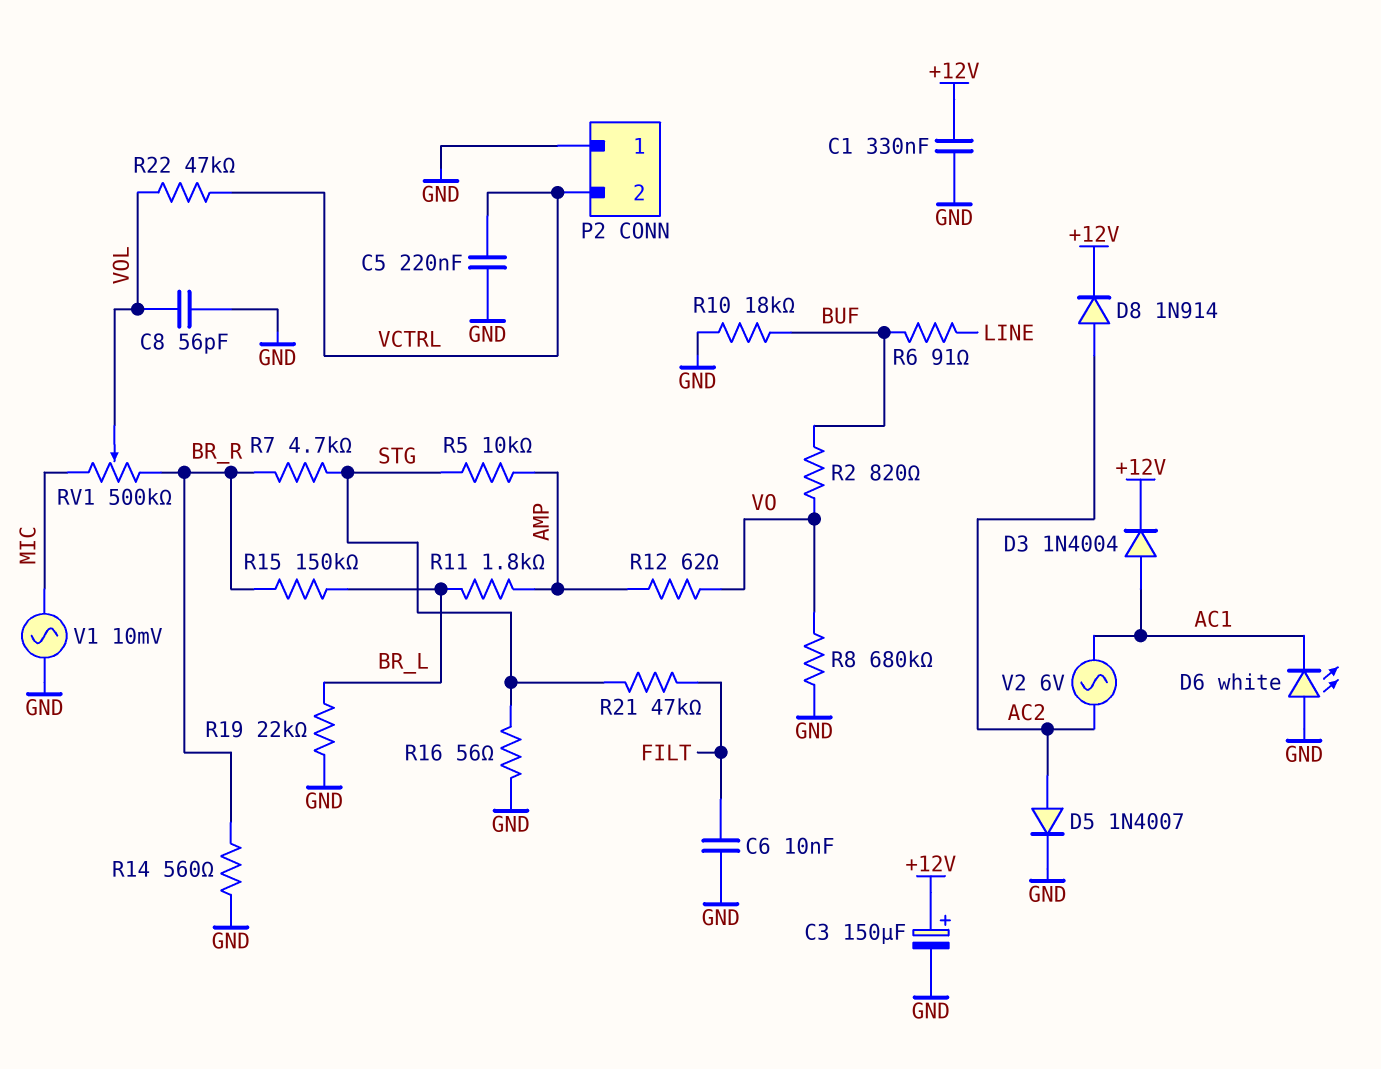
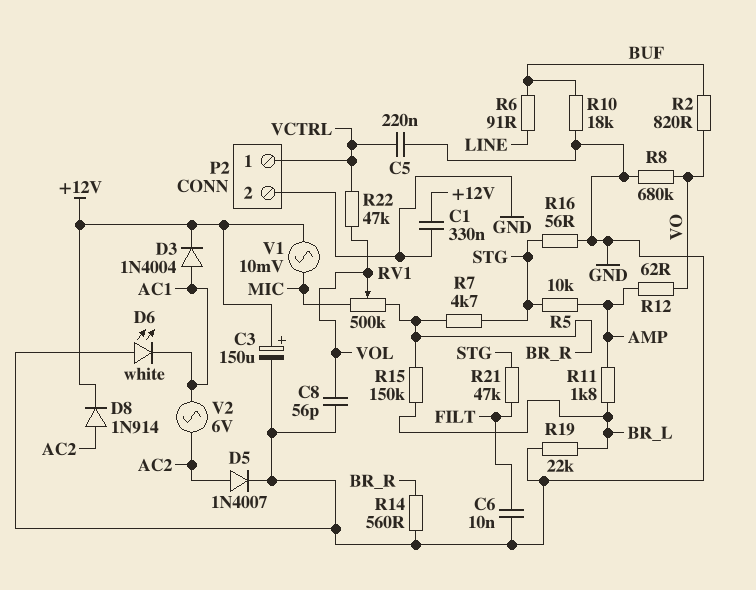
P2 pin 1: GND -> VCTRL
P2 pin 2: VCTRL -> GND
V1: AC 10mV (GND, MIC) -> AC 10mV (+12V, MIC)

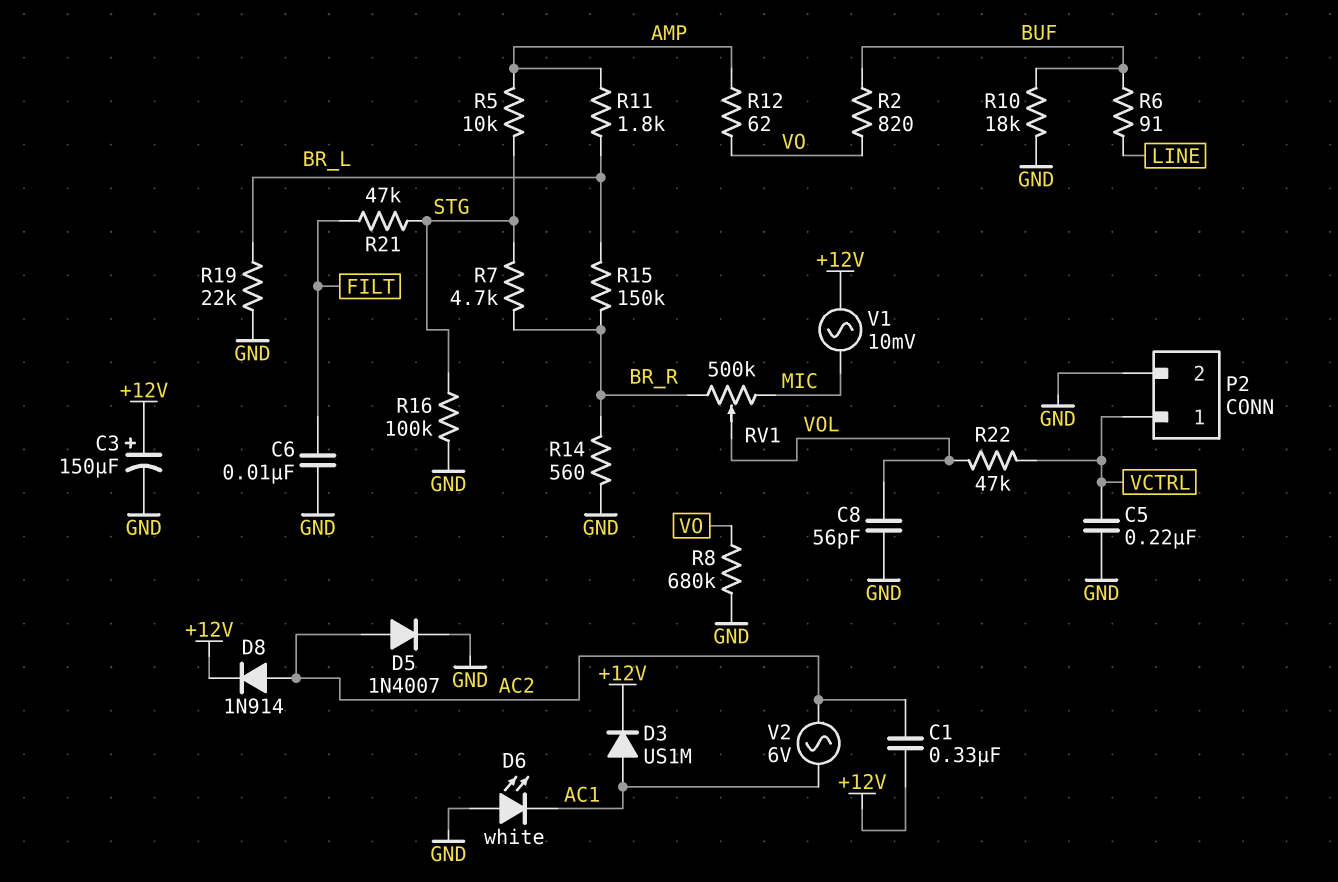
C1: 330nF (+12V, GND) -> 330nF (+12V, AC2)
D3: diode 1N4004 (A AC1, K +12V) -> diode US1M (A AC1, K +12V)
R16: 56 (GND, STG) -> 100k (GND, STG)

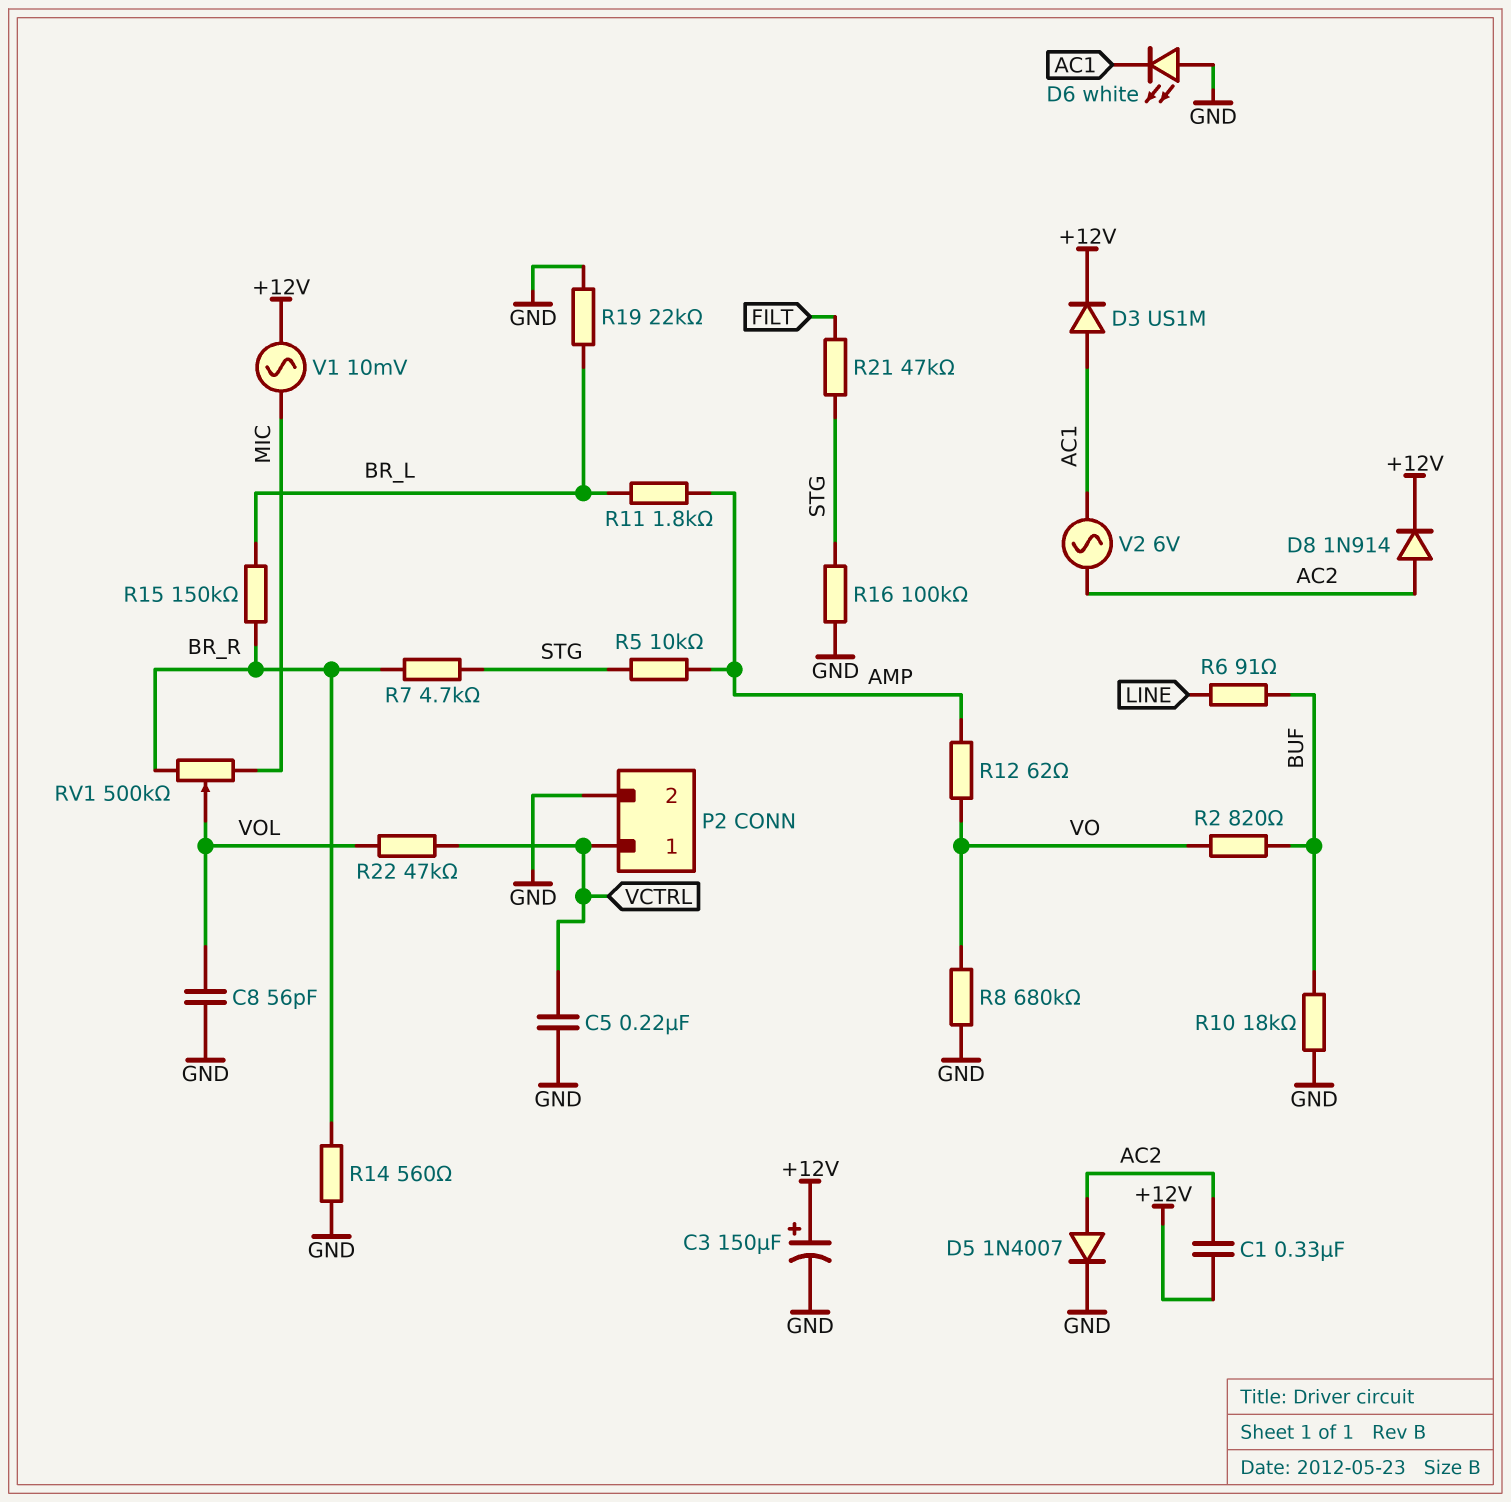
C6: 10nF (FILT, GND) -> none

